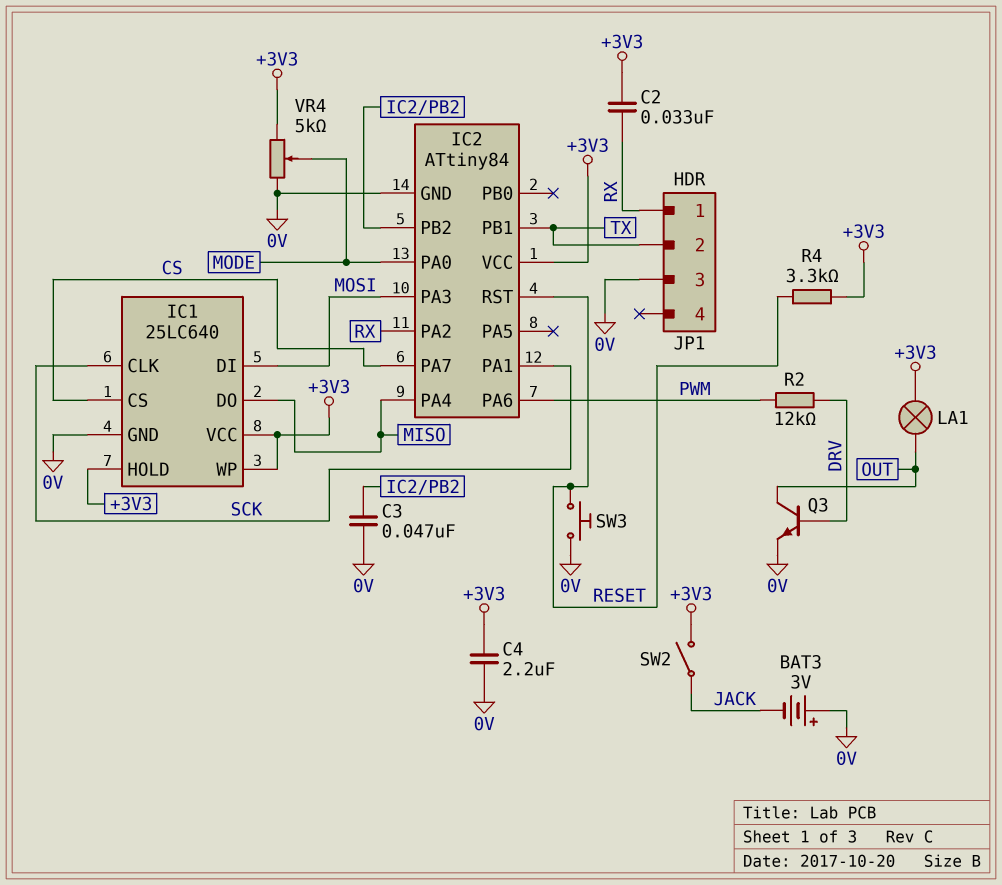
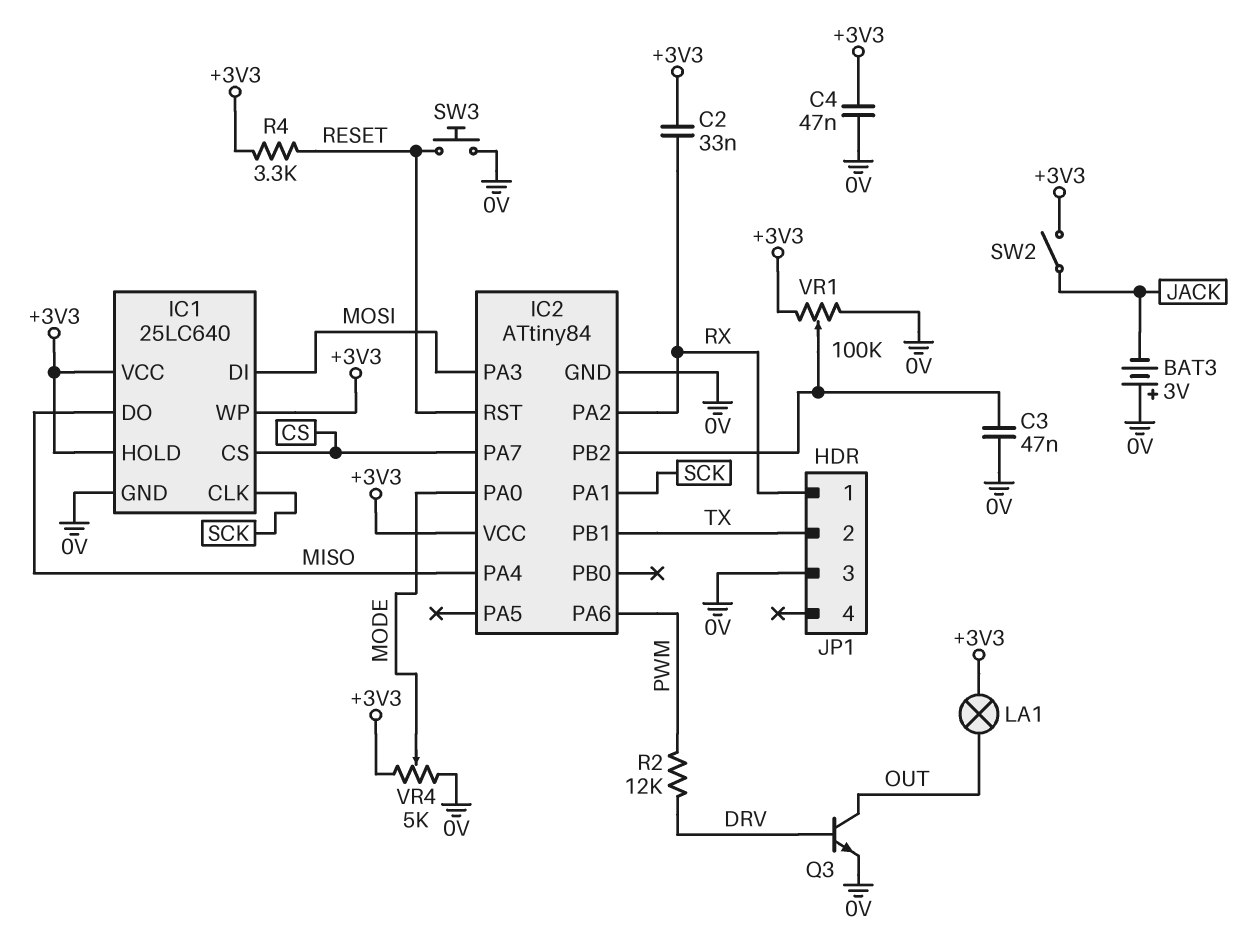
C4: 2.2uF (+3V3, 0V) -> 47nF (+3V3, 0V)
VR1: none -> 100k (+3V3, 0V, wiper IC2/PB2)

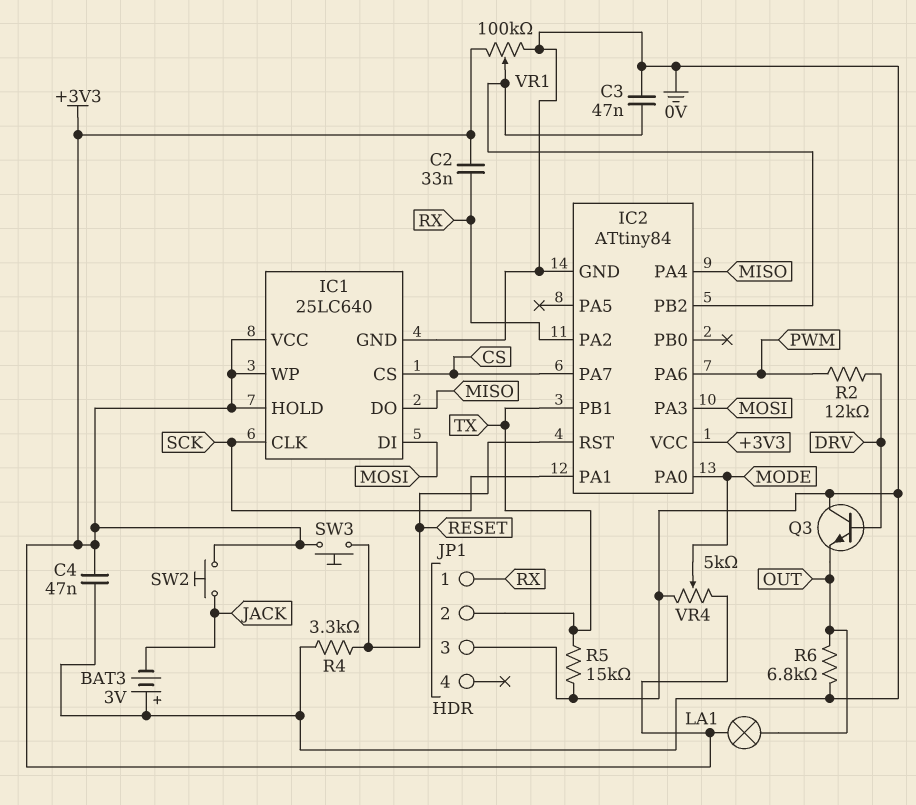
Q3: NPN (B DRV, C OUT, E 0V) -> NPN (B DRV, C 0V, E OUT)
R4: 3.3k (+3V3, RESET) -> 3.3k (0V, RESET)
R5: none -> 15k (0V, TX)
R6: none -> 6.8k (0V, OUT)
SW2: switch (+3V3, JACK) -> button (+3V3, JACK)
SW3: button (0V, RESET) -> button (+3V3, RESET)

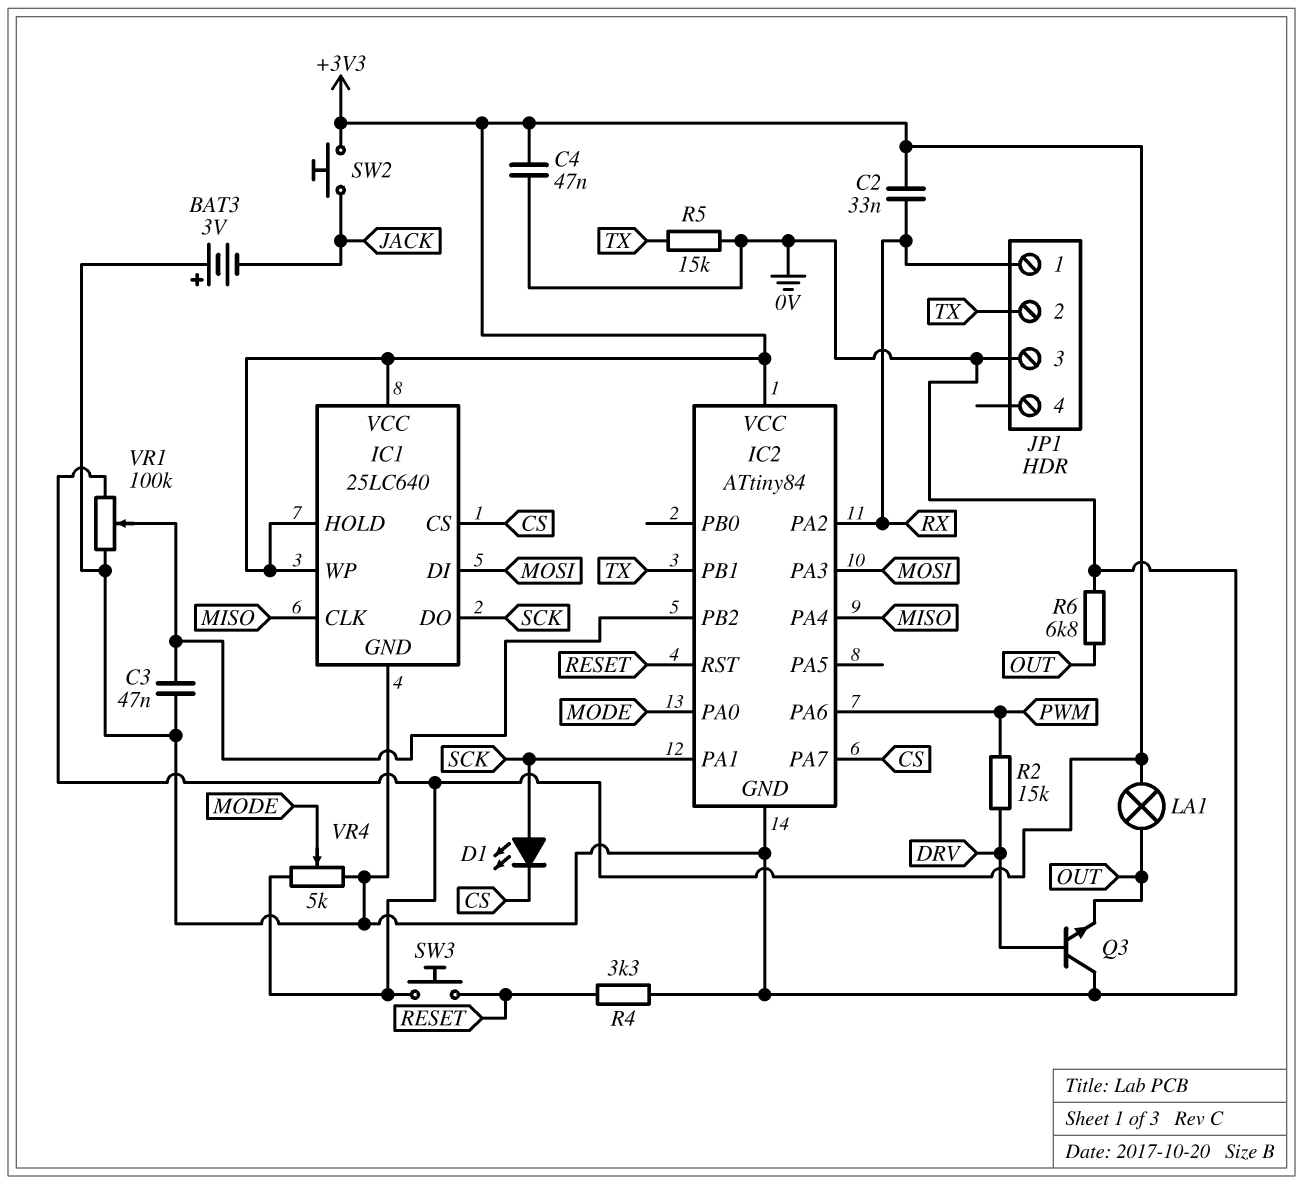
D1: none -> LED (A SCK, K CS)
IC1 pin CLK: SCK -> MISO
IC1 pin DO: MISO -> SCK
R2: 12k (DRV, PWM) -> 15k (DRV, PWM)

